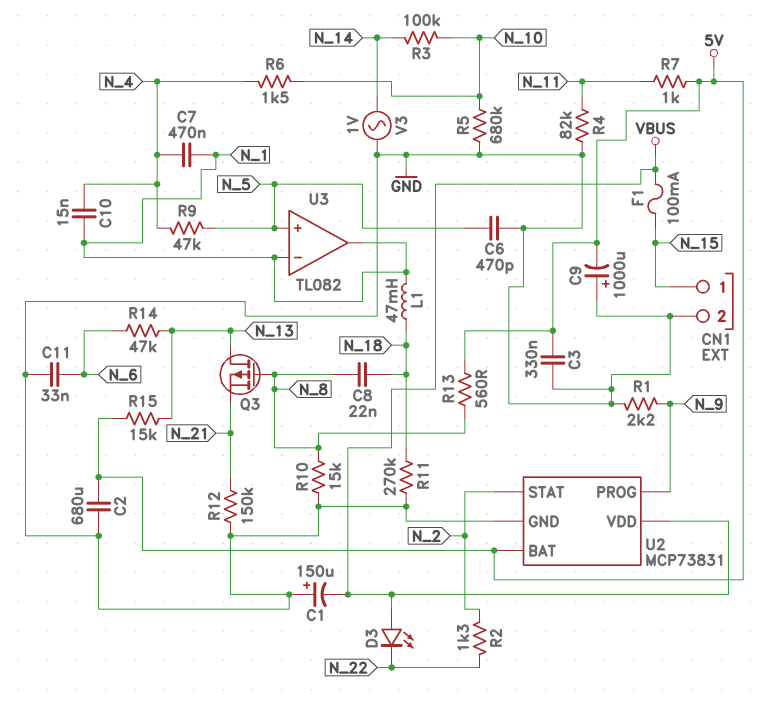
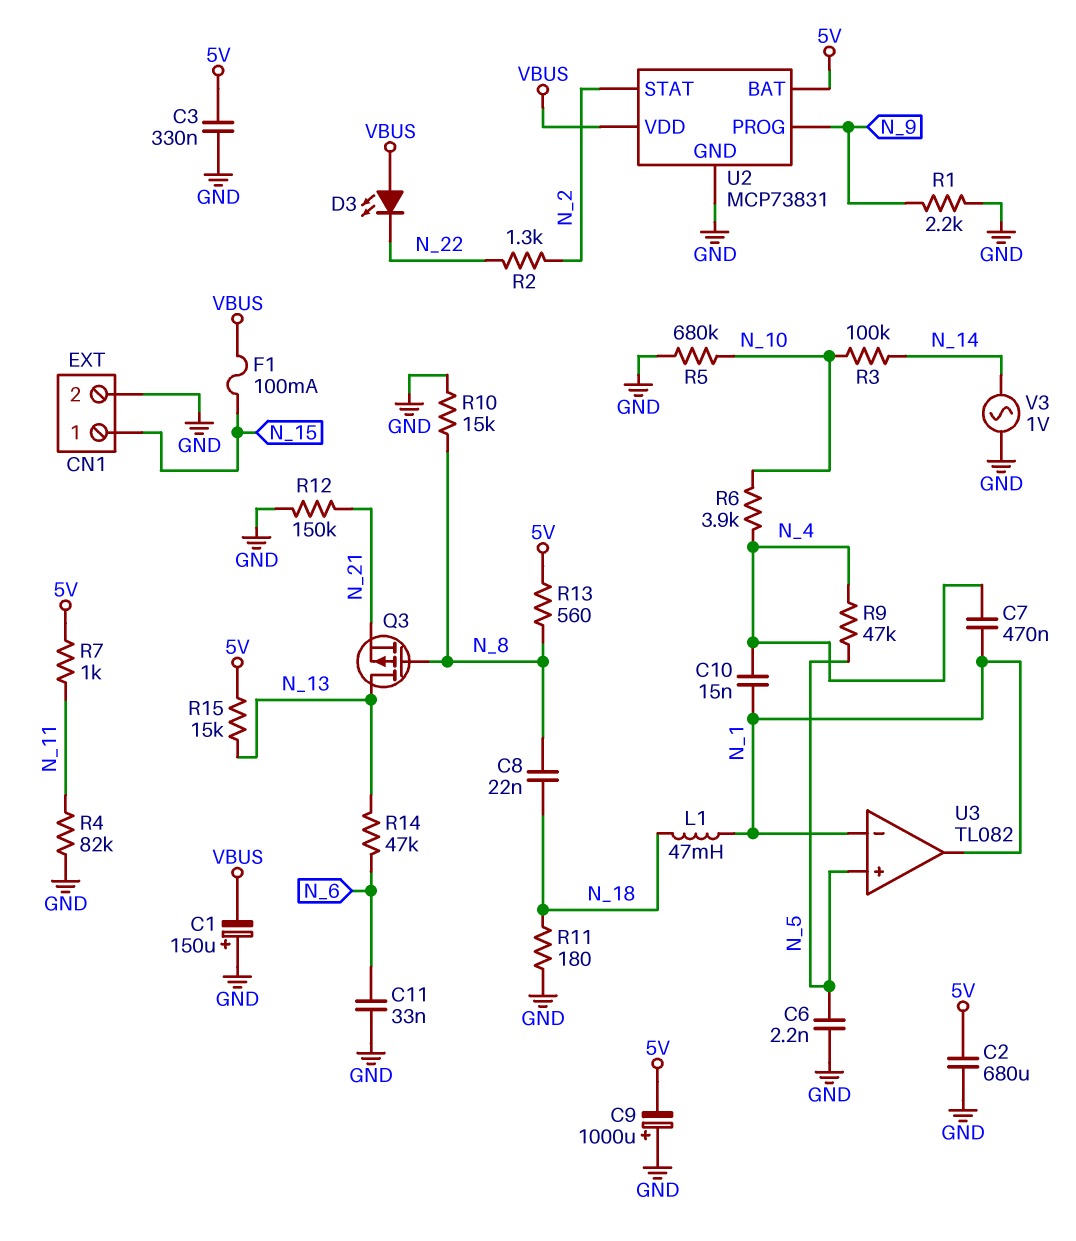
C6: 470pF (GND, N_5) -> 2.2nF (GND, N_5)
R6: 1.5k (N_4, N_10) -> 3.9k (N_4, N_10)
R11: 270k (GND, N_18) -> 180 (GND, N_18)

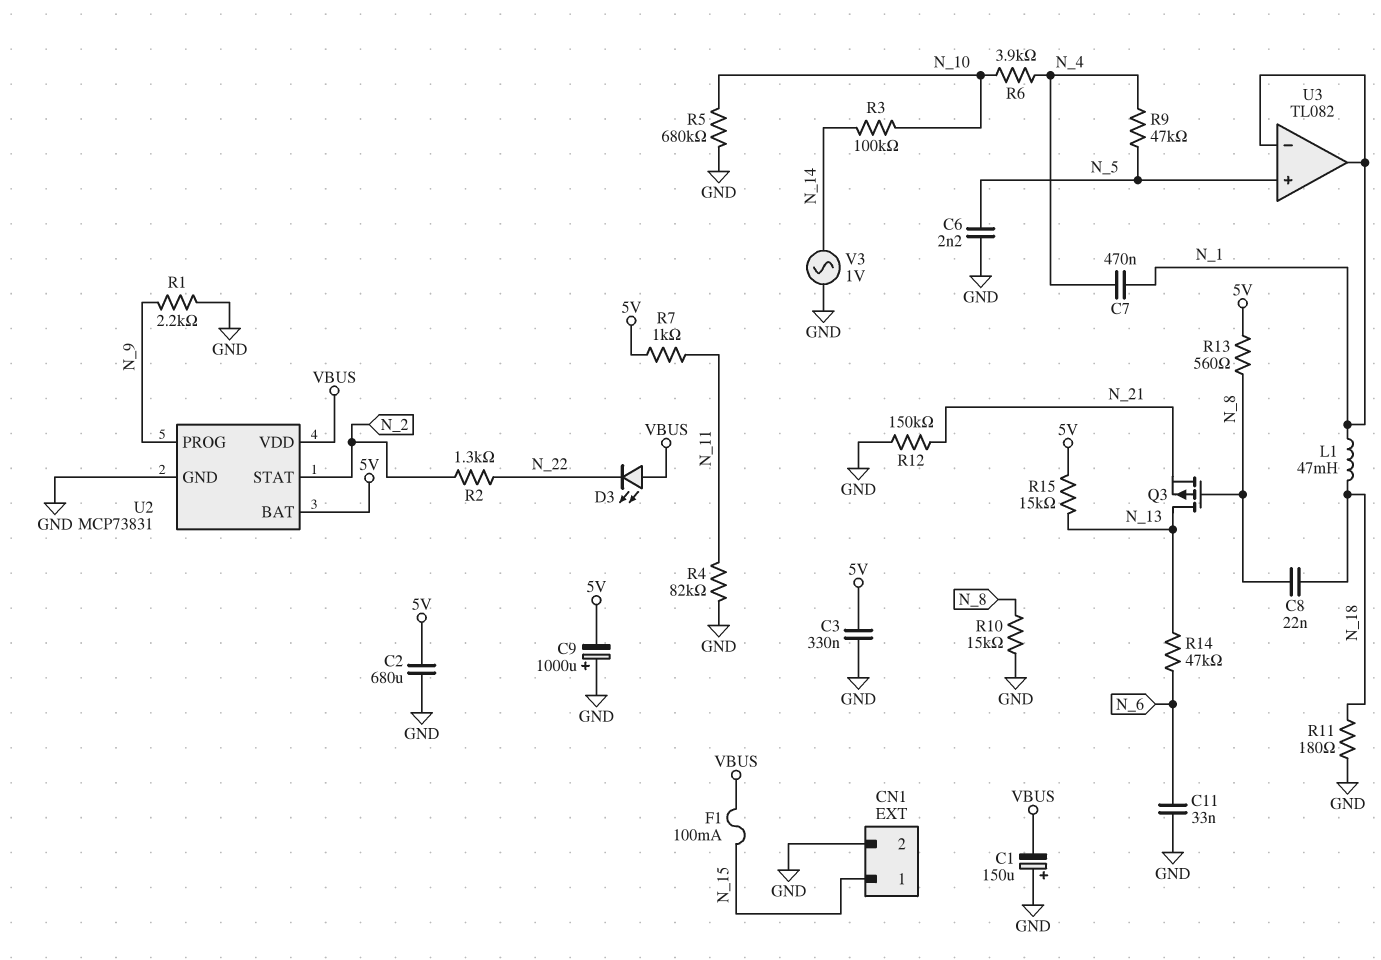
C10: 15nF (N_1, N_4) -> none

